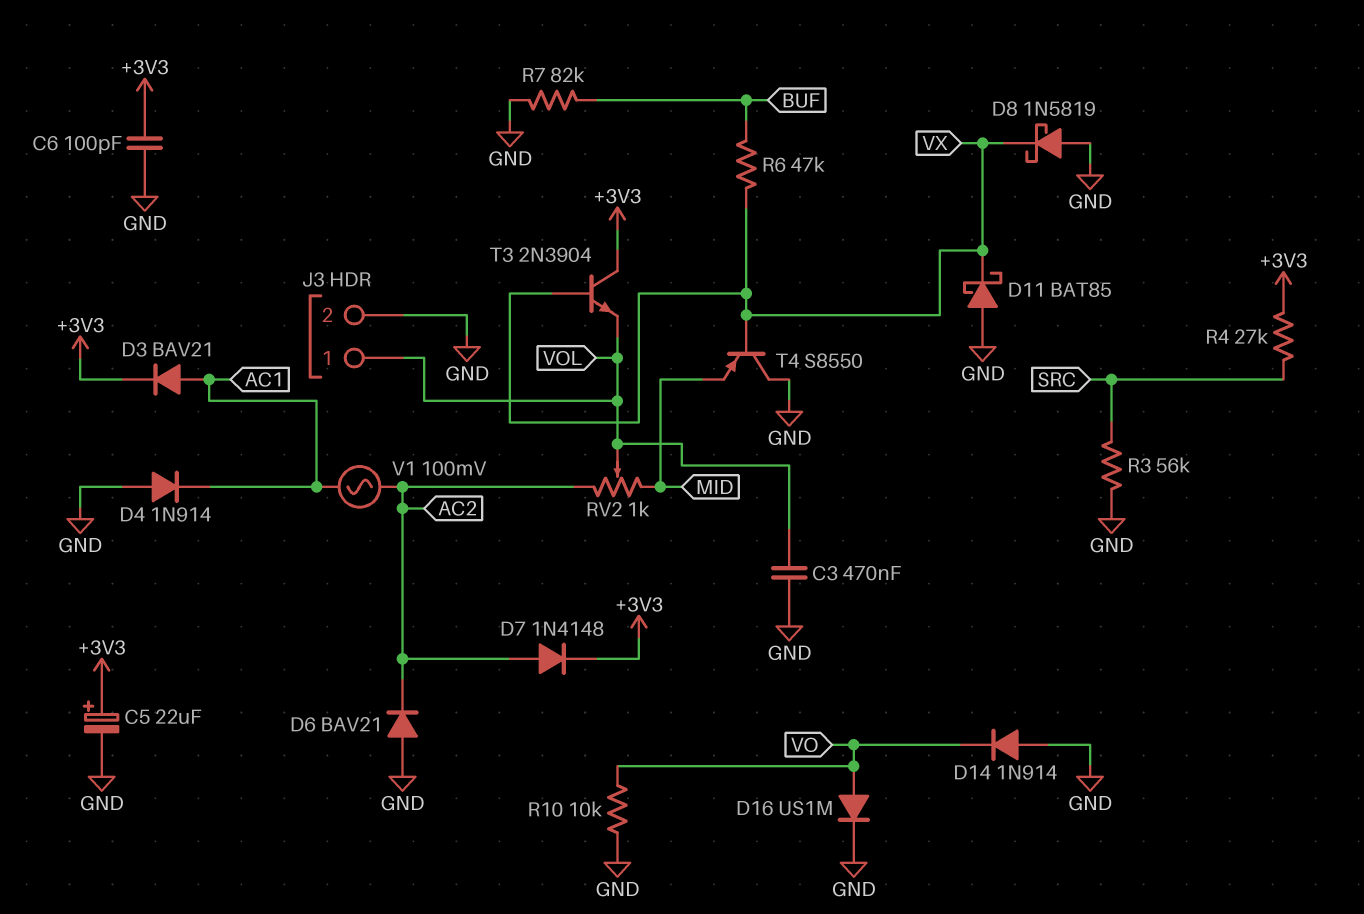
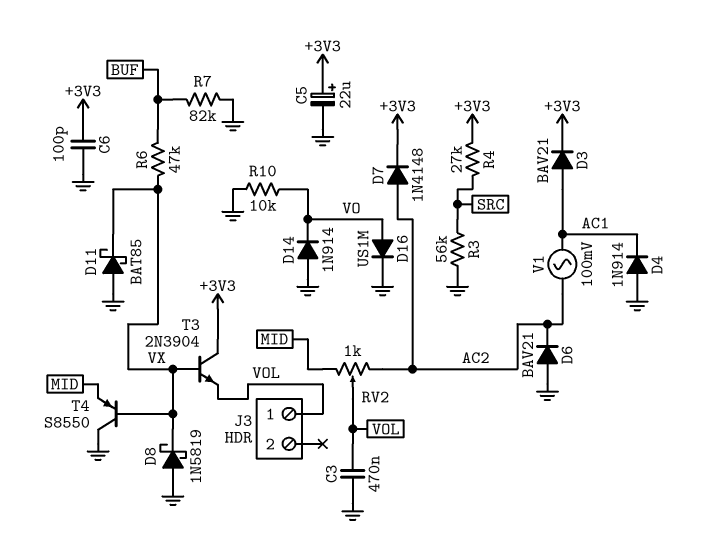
J3 pin 2: GND -> none

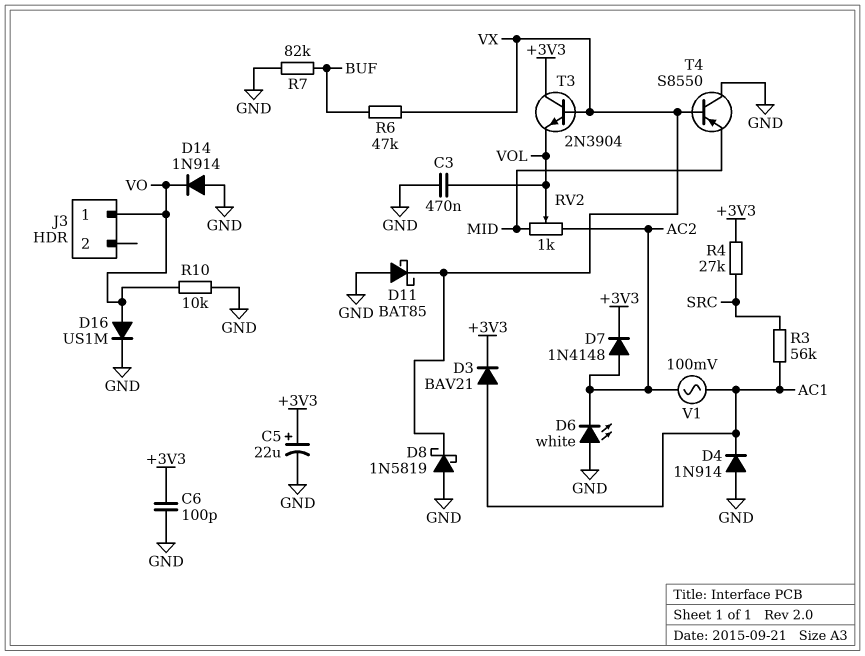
D6: diode BAV21 (A GND, K AC2) -> LED white (A GND, K AC2)
J3 pin 1: VOL -> VO
R3: 56k (GND, SRC) -> 56k (AC1, SRC)

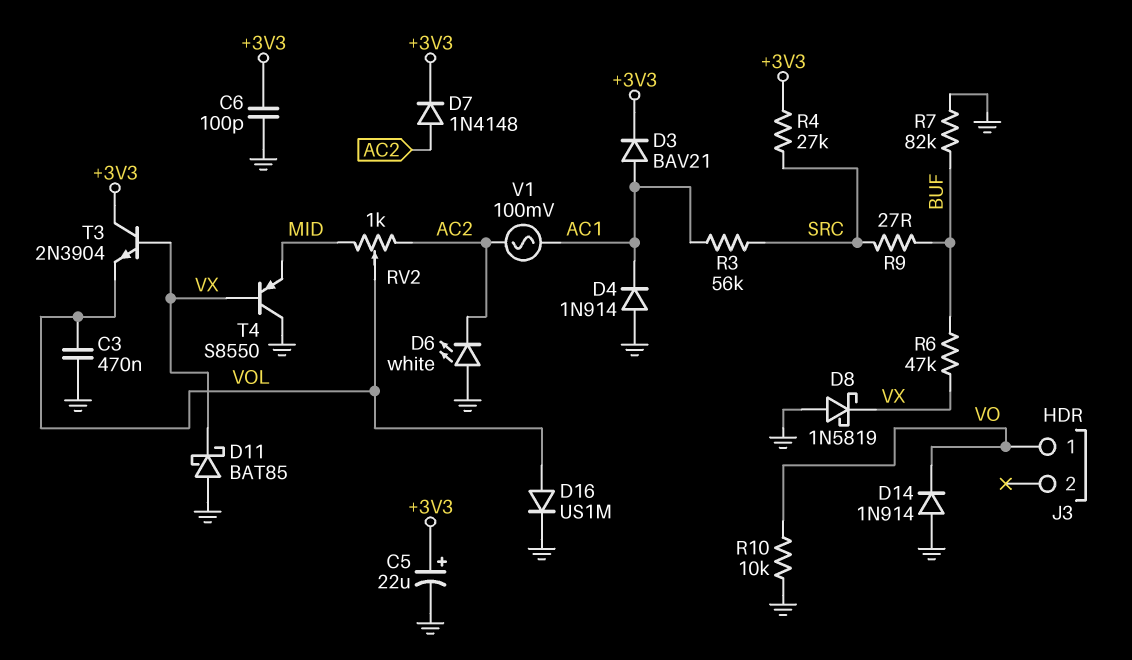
D16: diode US1M (A VO, K GND) -> diode US1M (A VOL, K GND)
R9: none -> 27 (BUF, SRC)

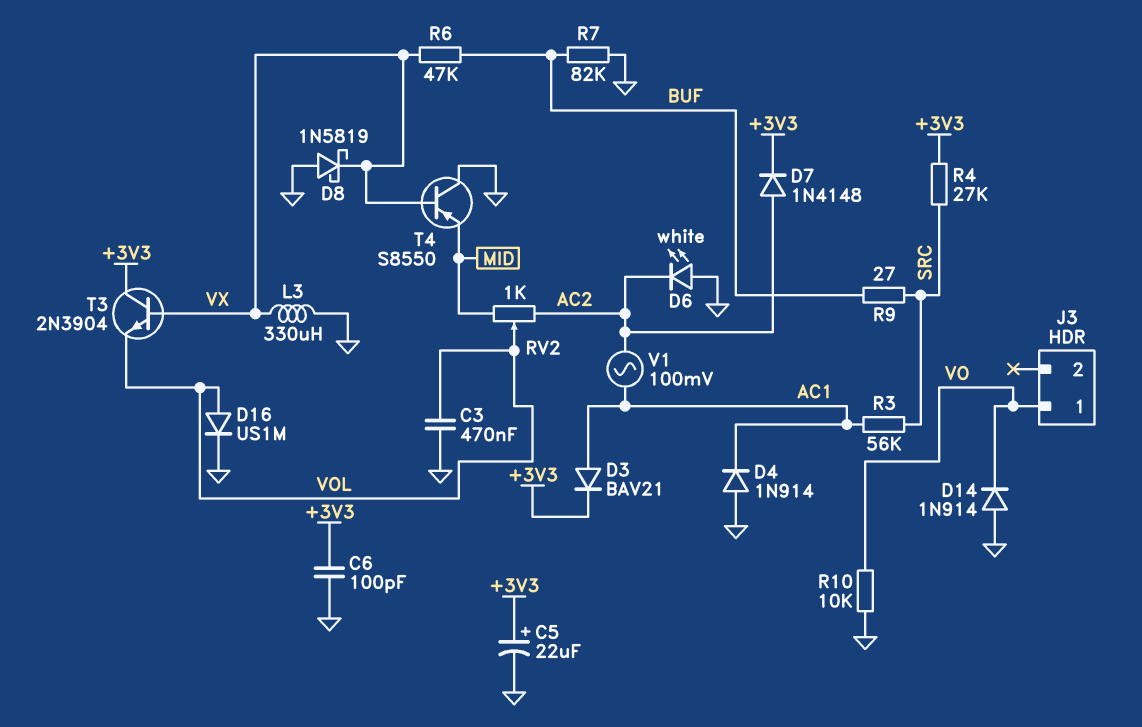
D11: schottky BAT85 (A GND, K VX) -> none
L3: none -> 330uH (GND, VX)

